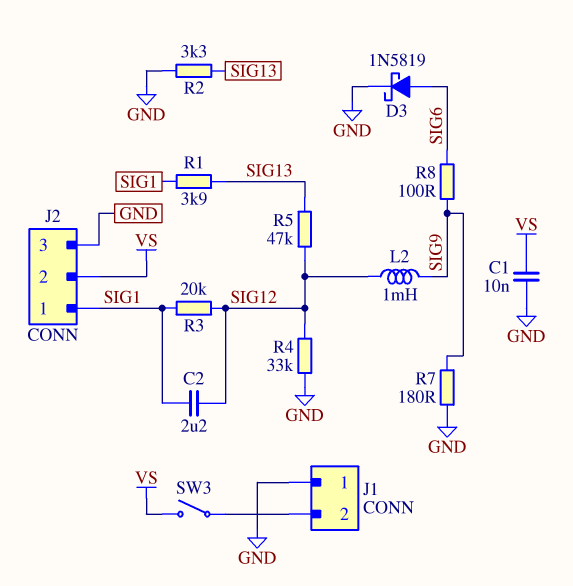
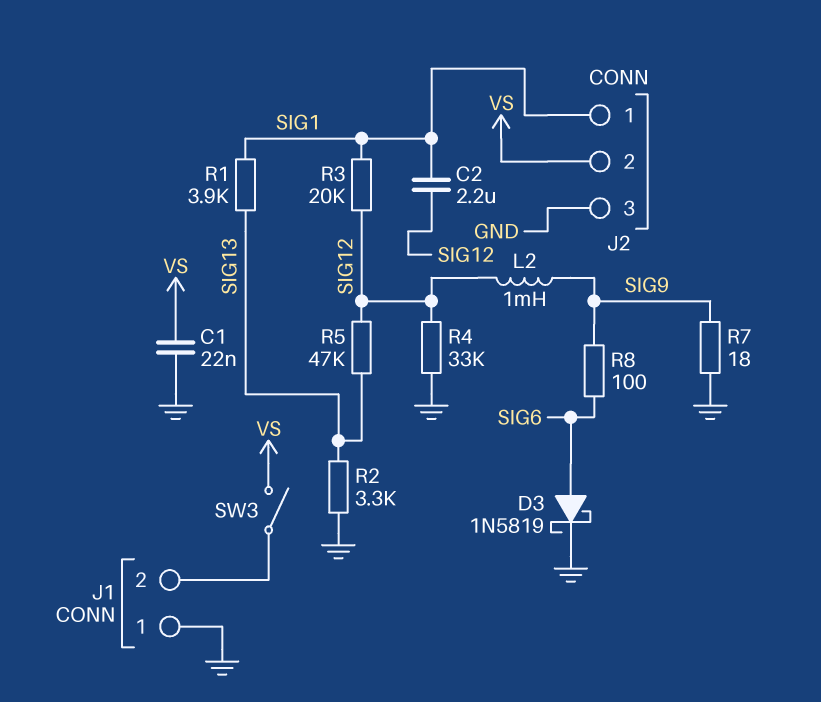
C1: 10nF (GND, VS) -> 22nF (GND, VS)
R7: 180 (GND, SIG9) -> 18 (GND, SIG9)

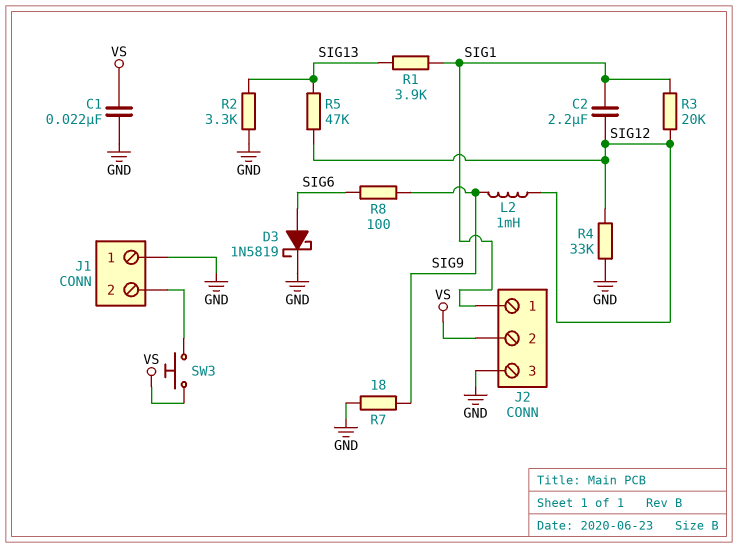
SW3: switch (J1/2, VS) -> button (J1/2, VS)

